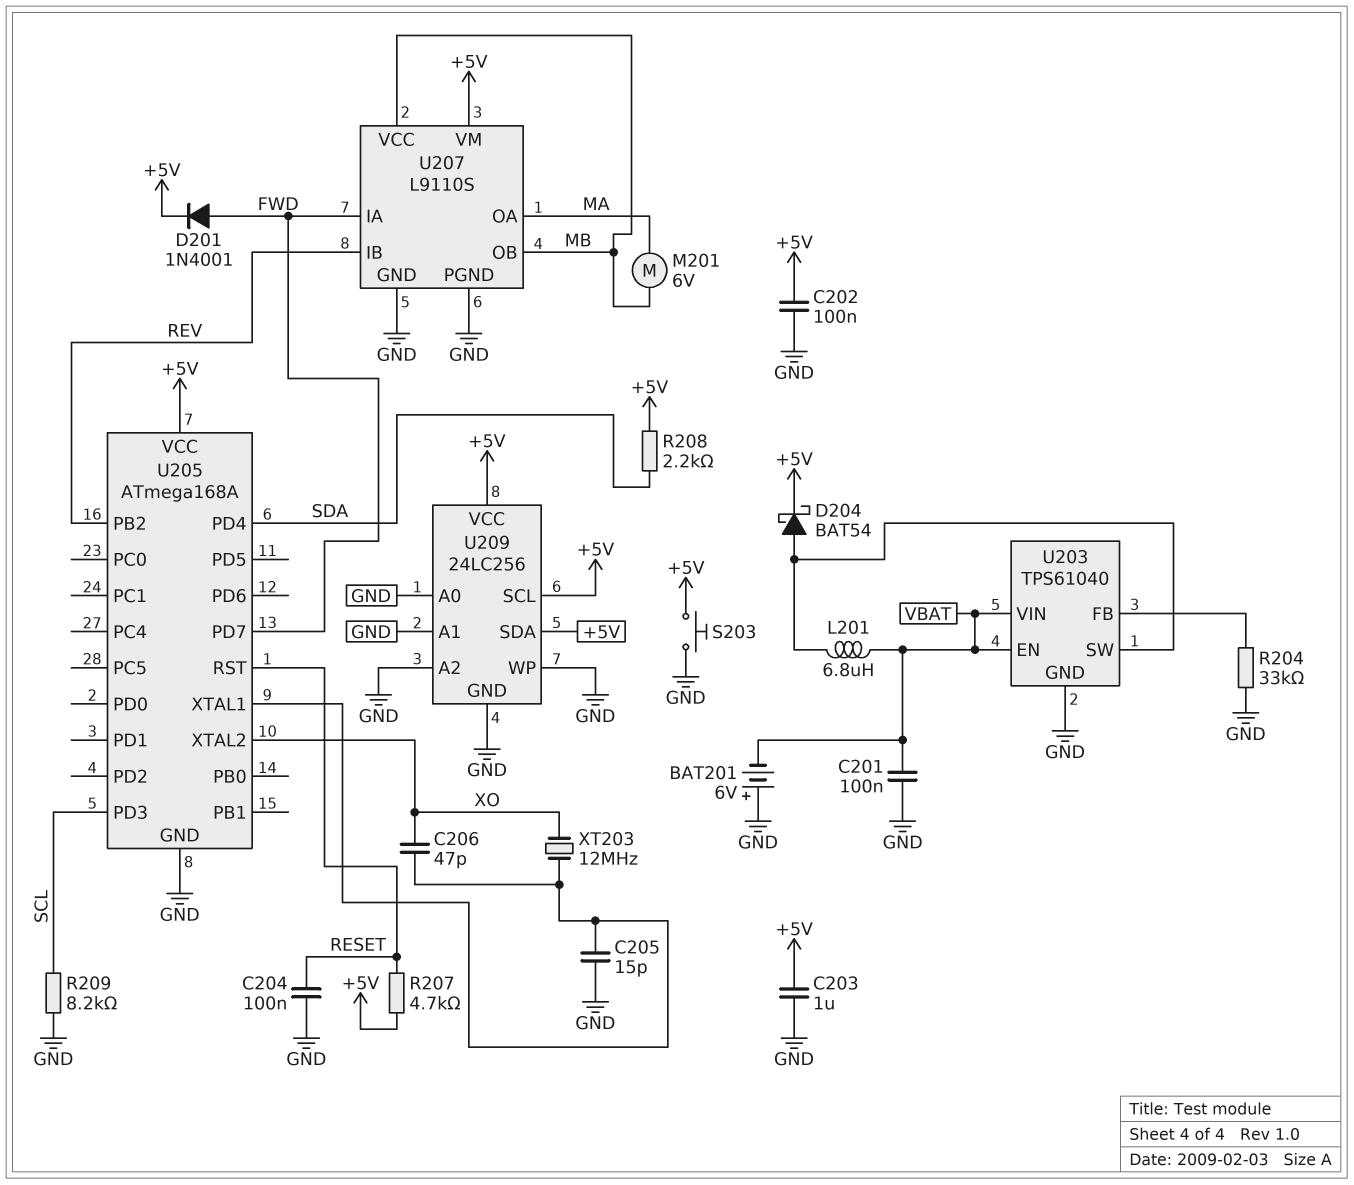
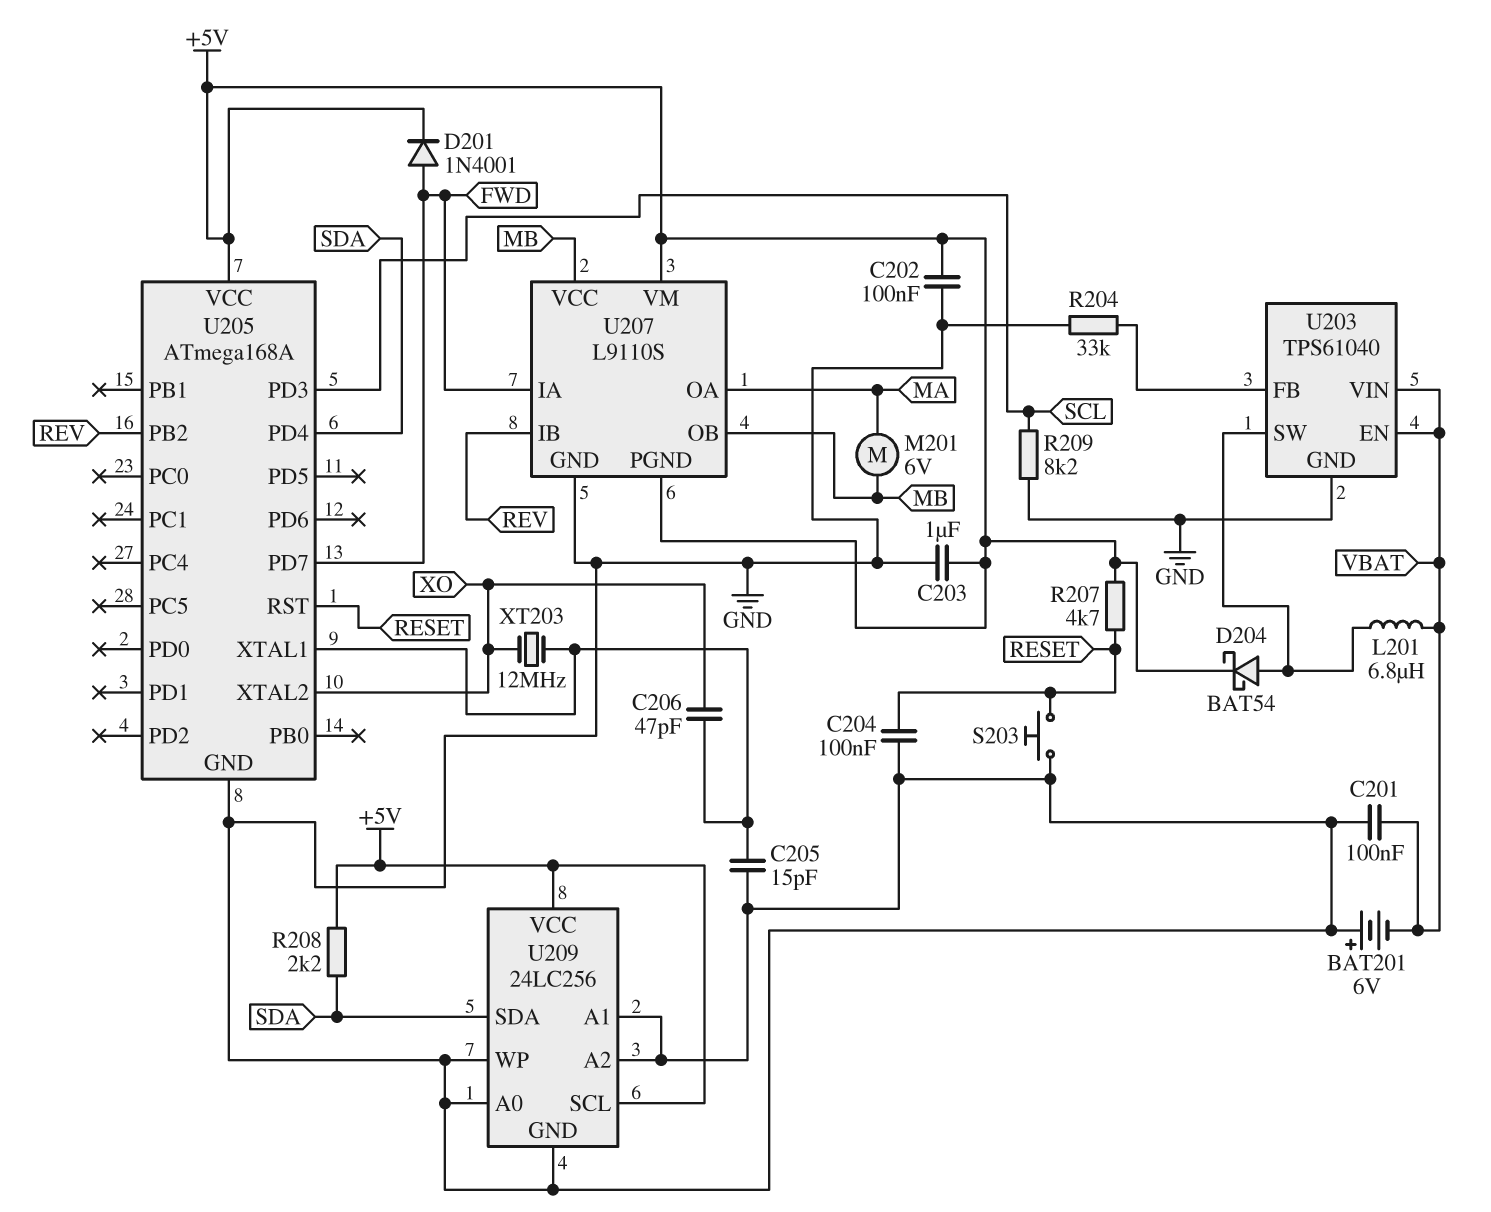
S203: button (+5V, GND) -> button (GND, RESET)
U207 pin PGND: GND -> +5V
U209 pin SDA: +5V -> SDA

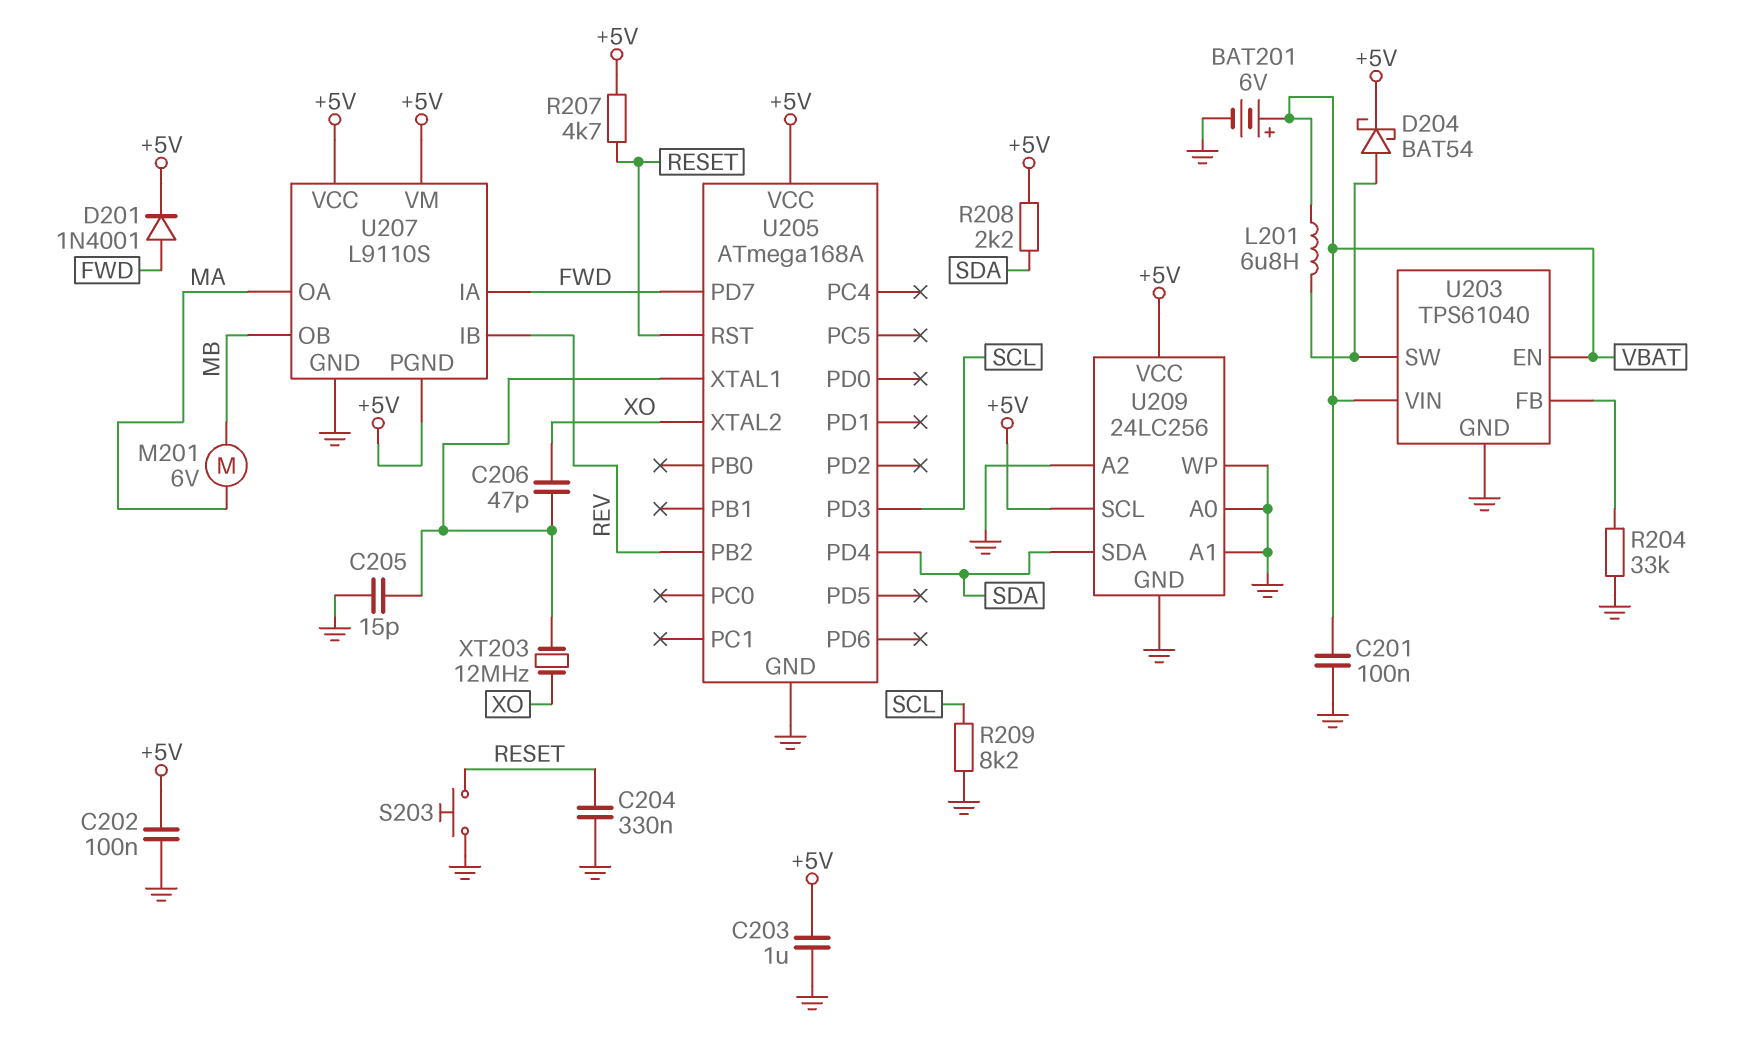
BAT201: 6V (plus GND, minus VBAT) -> 6V (plus VBAT, minus GND)
C204: 100nF (GND, RESET) -> 330nF (GND, RESET)
U207 pin VCC: MB -> +5V

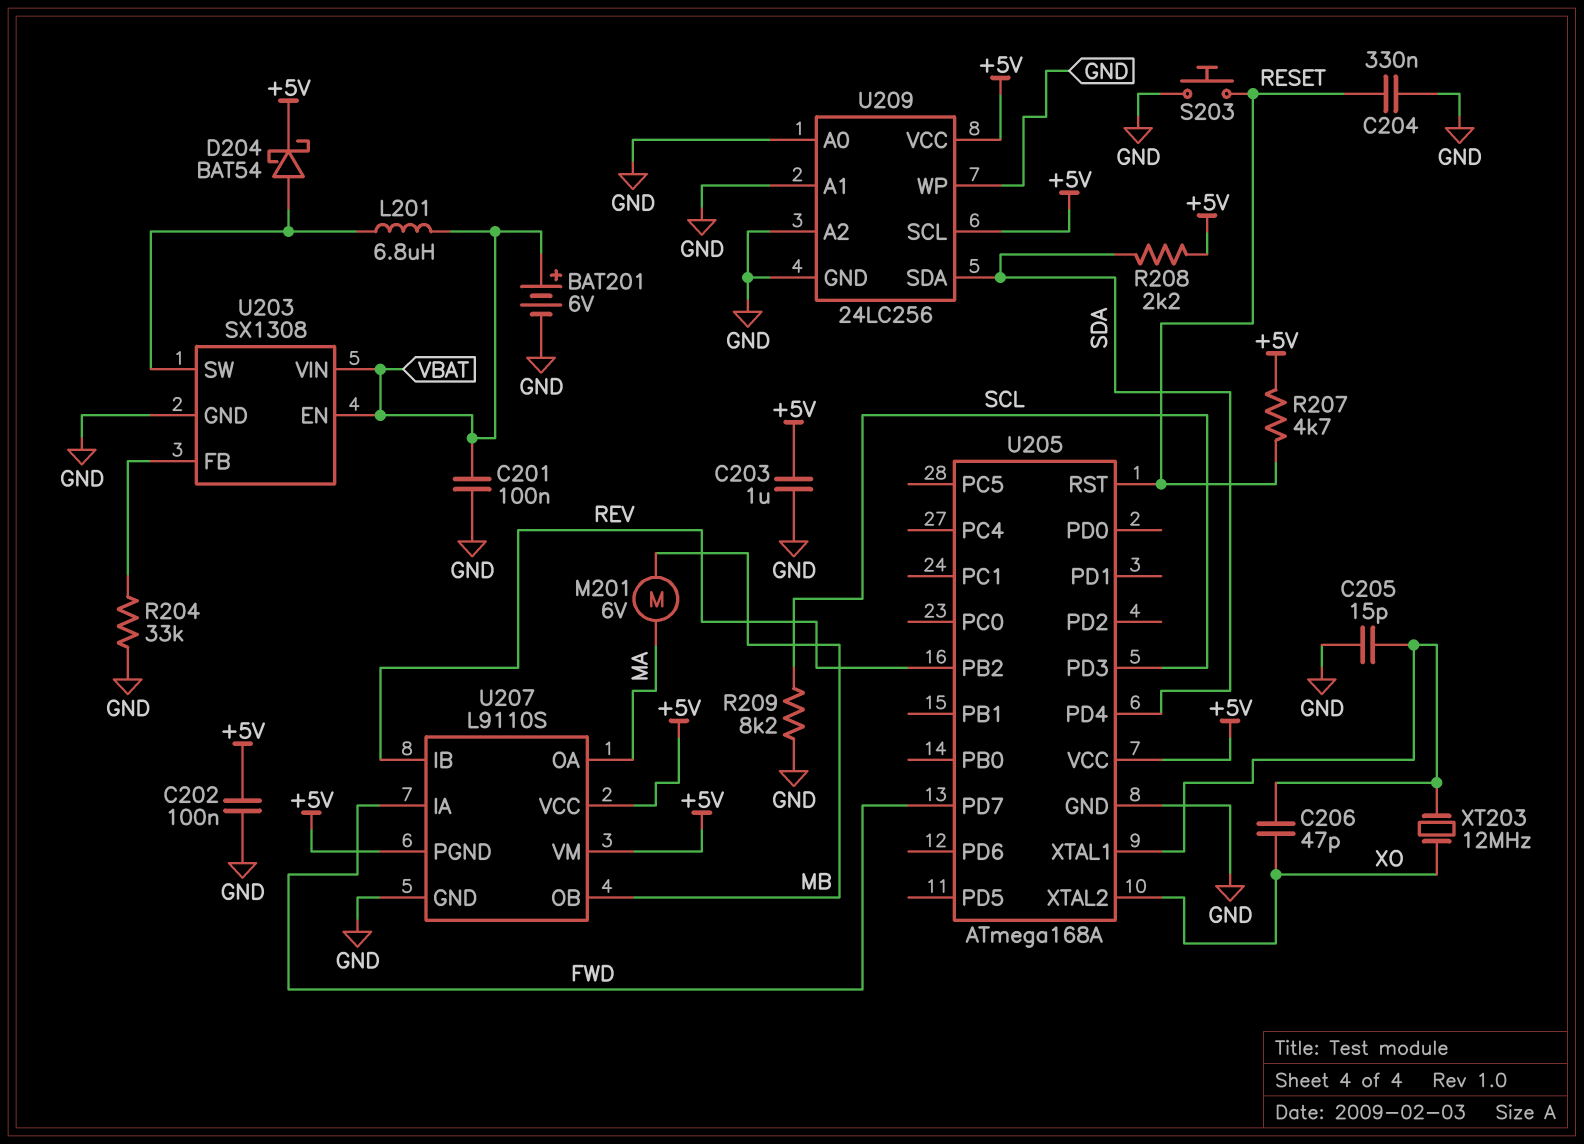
D201: diode 1N4001 (A FWD, K +5V) -> none
U203: TPS61040 -> SX1308

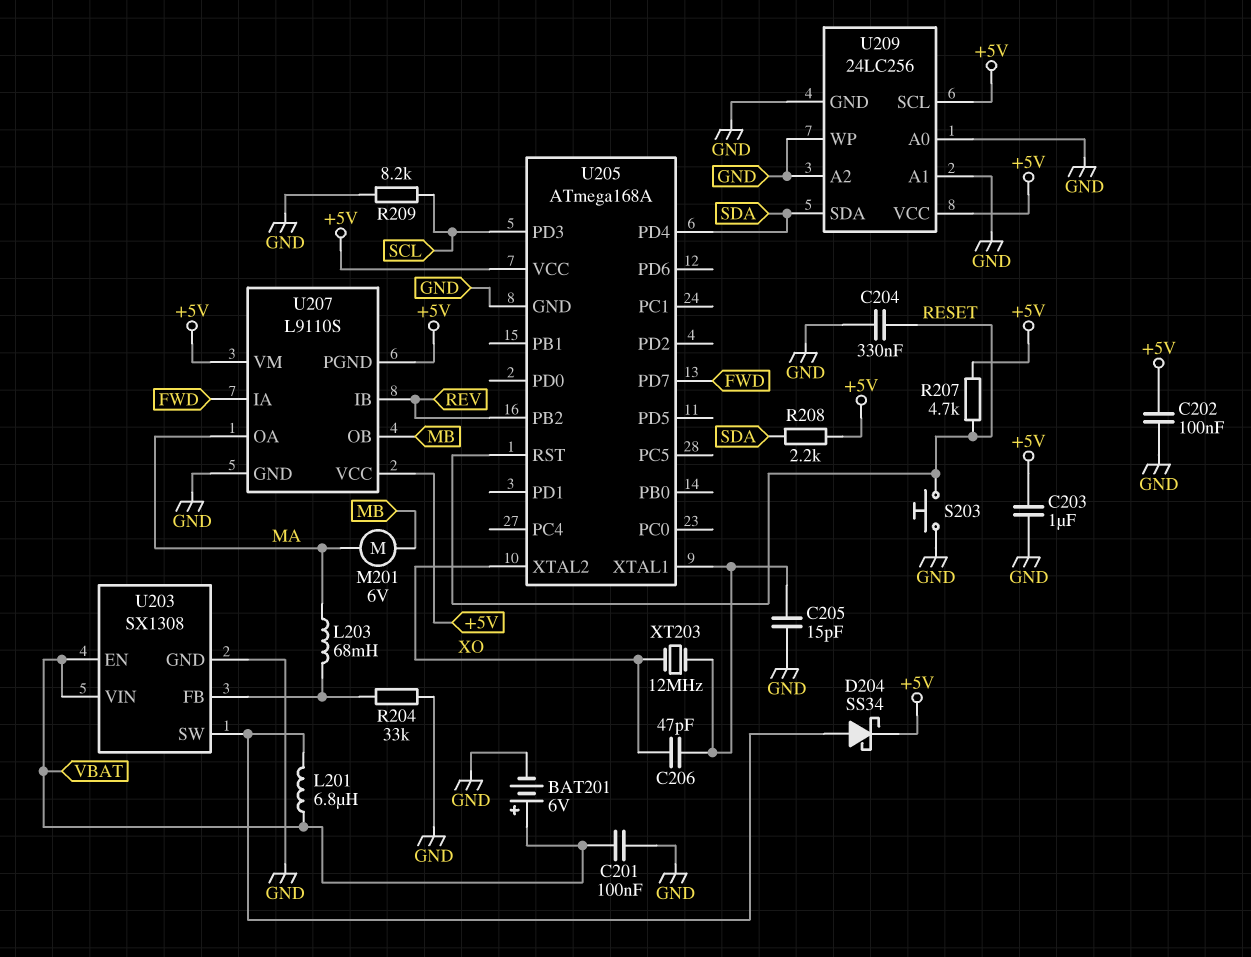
D204: schottky BAT54 (A U203/SW, K +5V) -> schottky SS34 (A U203/SW, K +5V)
L203: none -> 68mH (MA, U203/FB)

